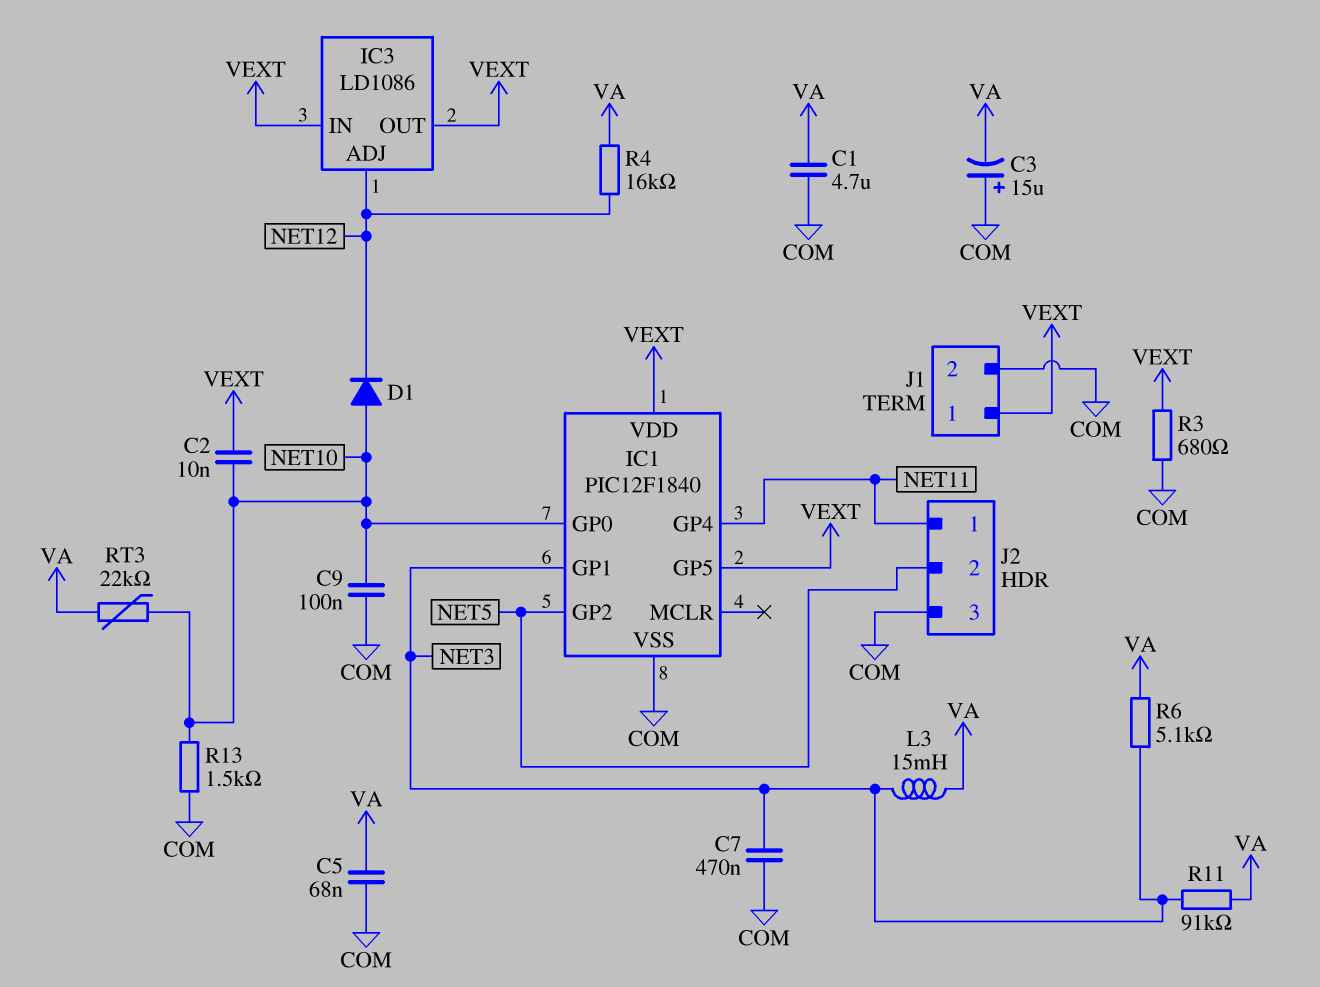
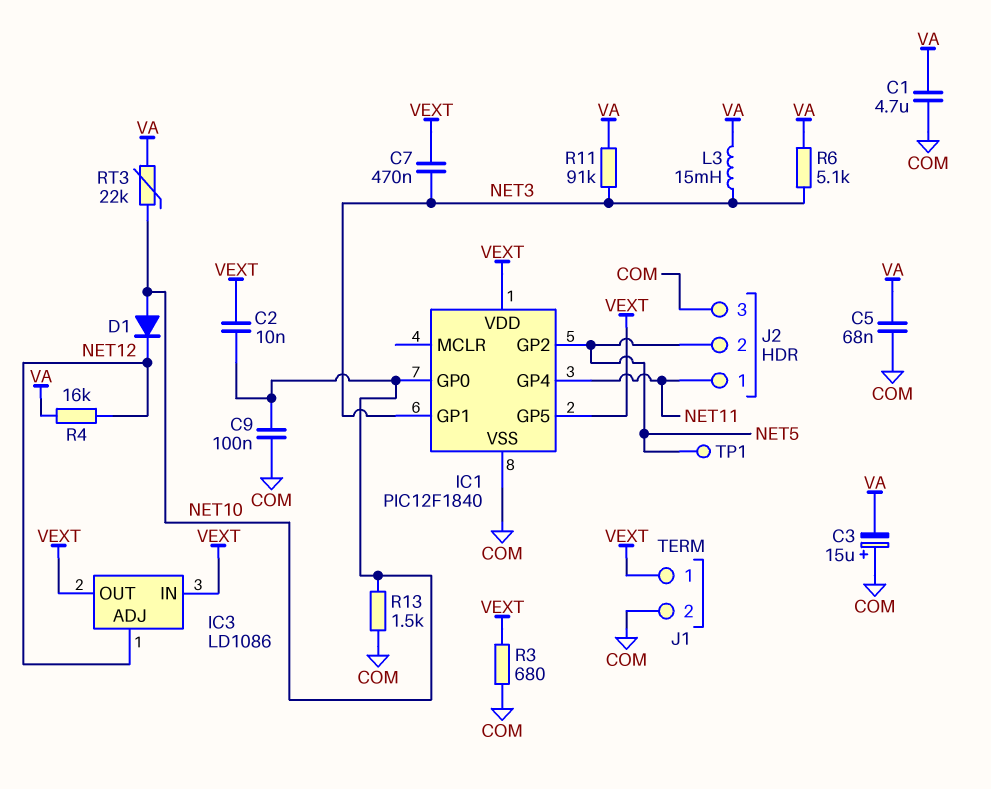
C7: 470nF (COM, NET3) -> 470nF (NET3, VEXT)
TP1: none -> test point (NET5)

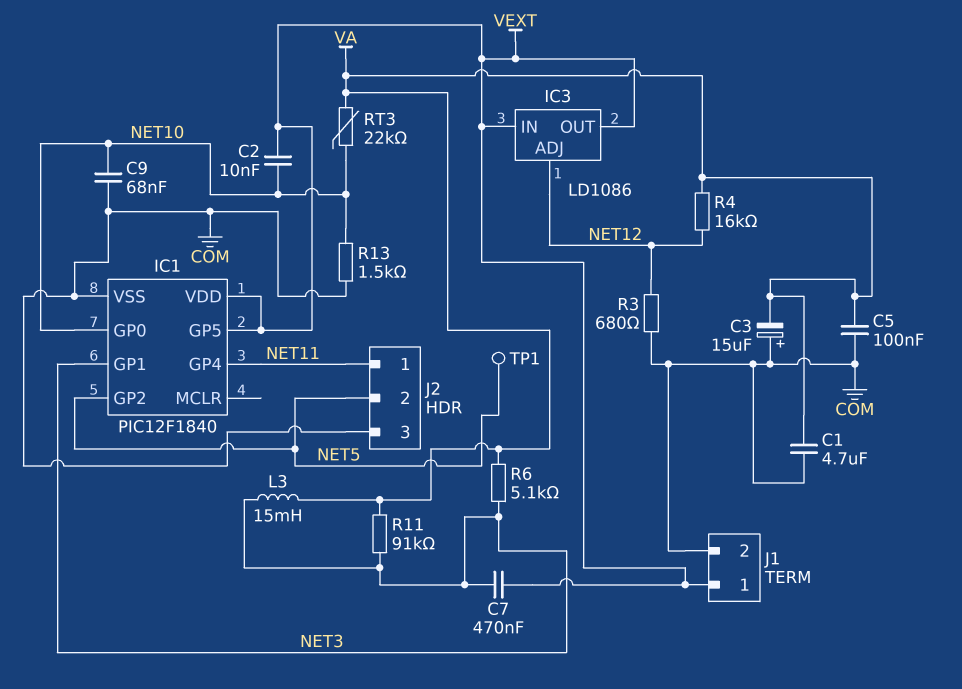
C5: 68nF (COM, VA) -> 100nF (COM, VA)
C9: 100nF (COM, NET10) -> 68nF (COM, NET10)
D1: diode (A NET10, K NET12) -> none
R3: 680 (COM, VEXT) -> 680 (COM, NET12)

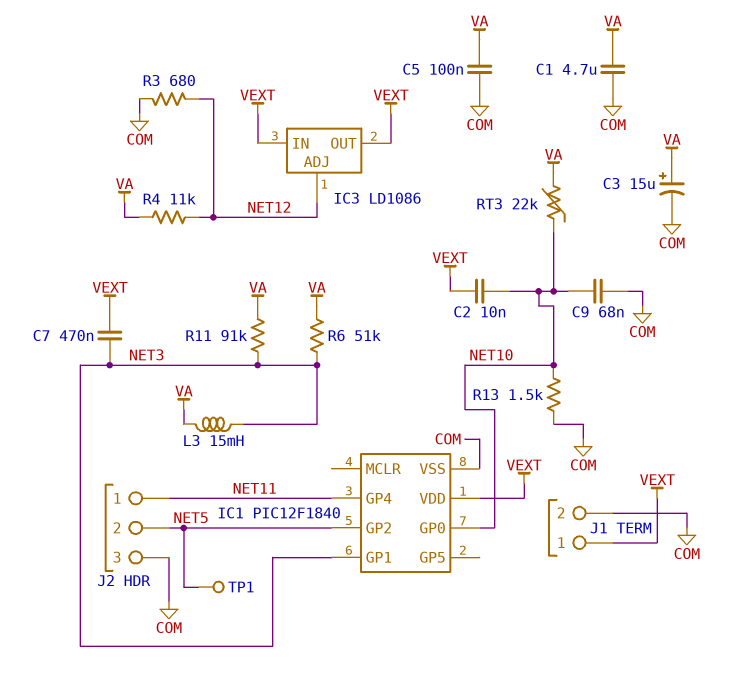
C3: 15uF (plus COM, minus VA) -> 15uF (plus VA, minus COM)
IC1 pin GP5: VEXT -> none
R4: 16k (NET12, VA) -> 11k (NET12, VA)
R6: 5.1k (NET3, VA) -> 51k (NET3, VA)

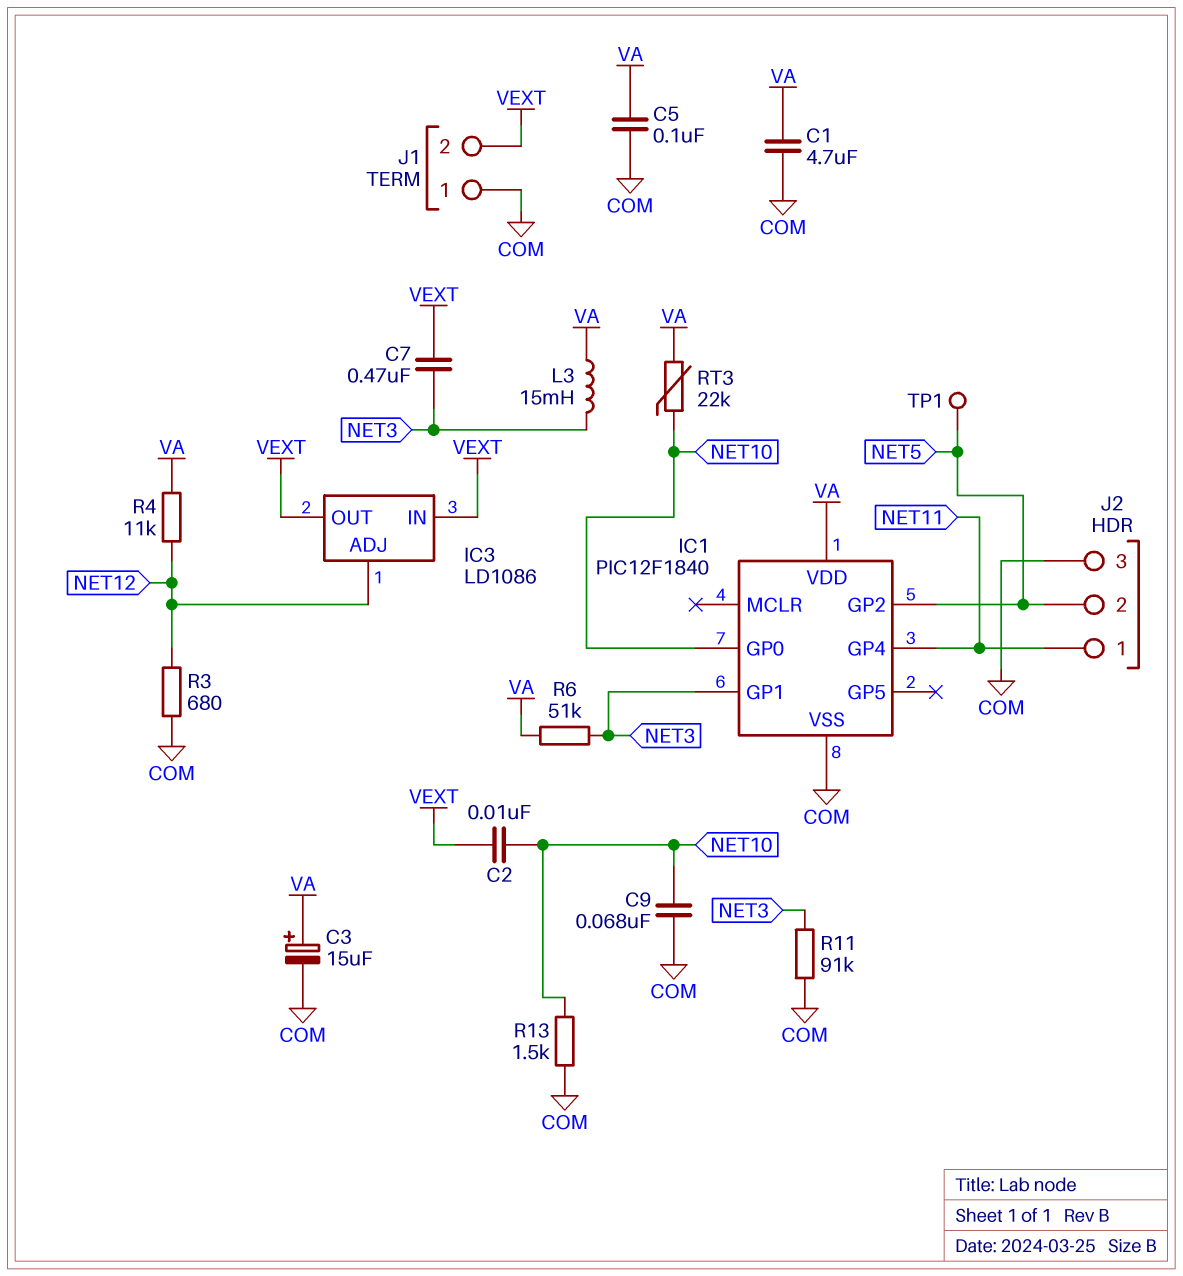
IC1 pin VDD: VEXT -> VA
J1 pin 1: VEXT -> COM
J1 pin 2: COM -> VEXT
R11: 91k (NET3, VA) -> 91k (COM, NET3)

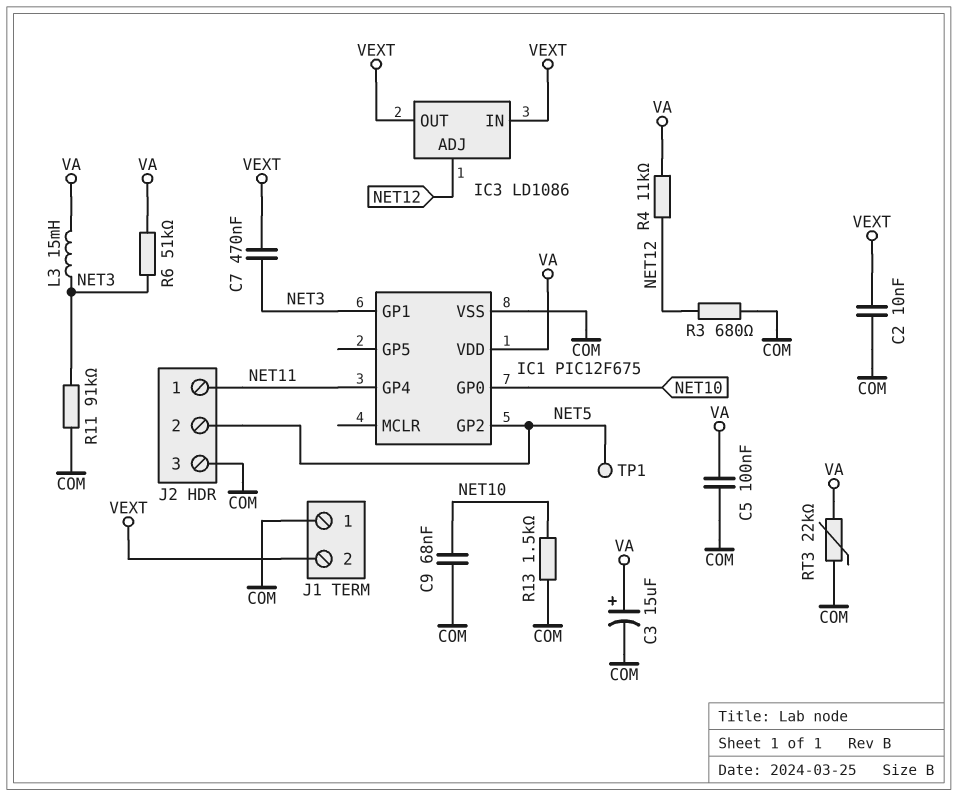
C1: 4.7uF (COM, VA) -> none
C2: 10nF (NET10, VEXT) -> 10nF (COM, VEXT)
IC1: PIC12F1840 -> PIC12F675
RT3: 22k (NET10, VA) -> 22k (COM, VA)

